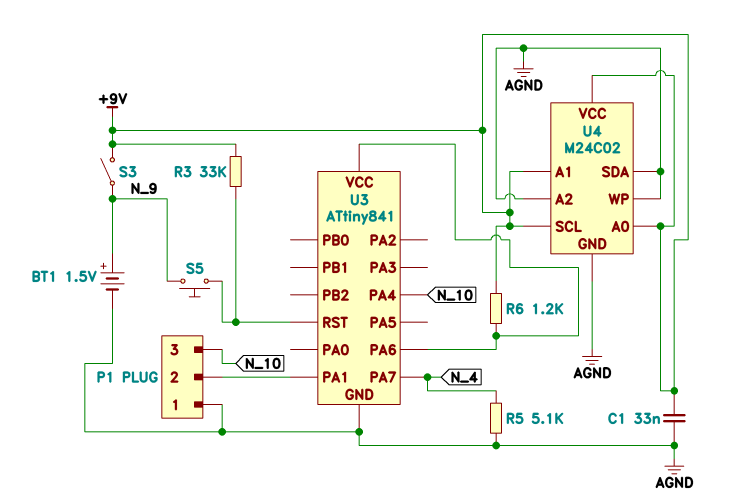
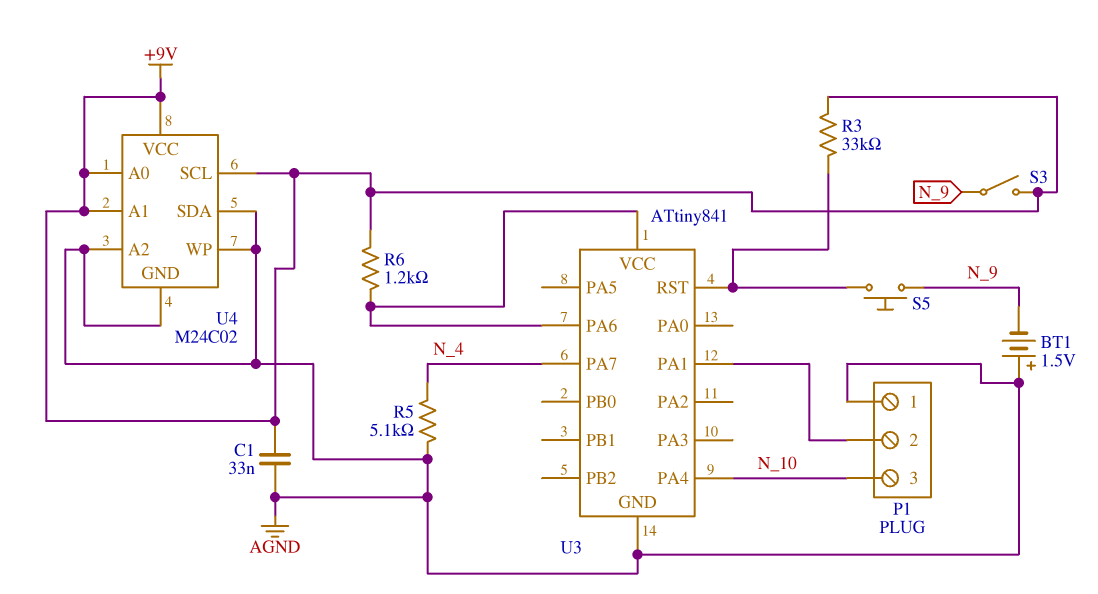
BT1: 1.5V (plus N_9, minus AGND) -> 1.5V (plus AGND, minus N_9)

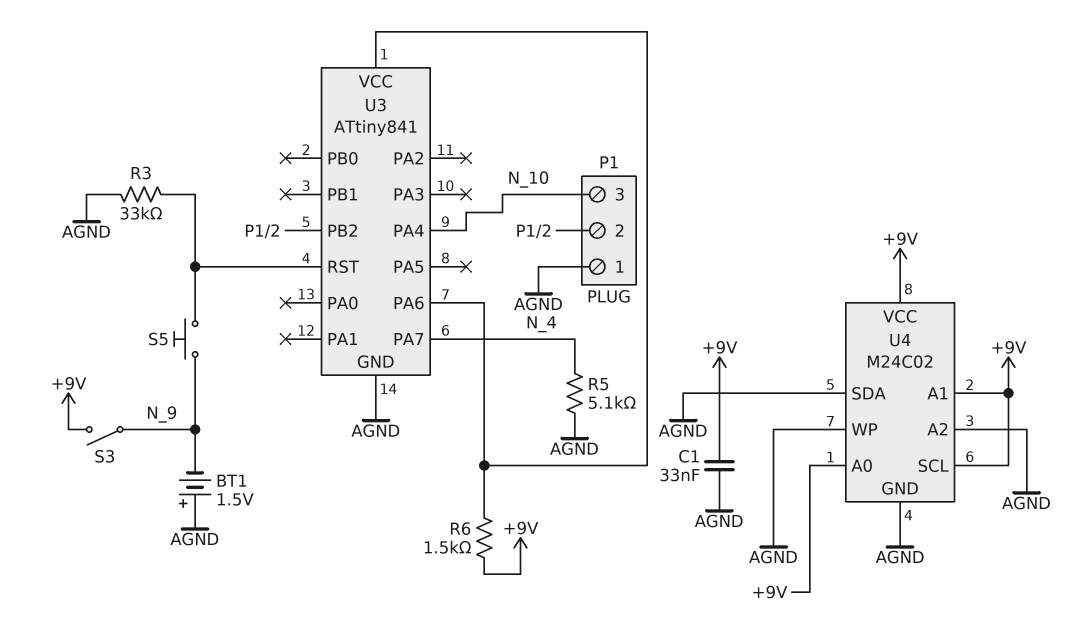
R3: 33k (+9V, U3/RST) -> 33k (AGND, U3/RST)
R6: 1.2k (+9V, U3/PA6) -> 1.5k (+9V, U3/PA6)
U3 pin PA1: P1/2 -> none
U3 pin PB2: none -> P1/2

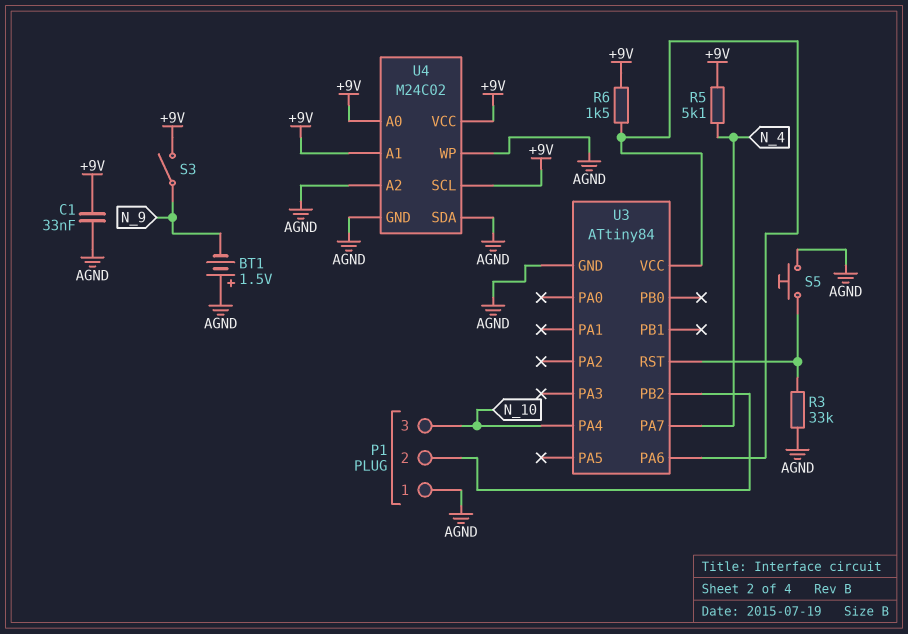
R5: 5.1k (AGND, N_4) -> 5.1k (+9V, N_4)
S5: button (N_9, U3/RST) -> button (AGND, U3/RST)
U3: ATtiny841 -> ATtiny84

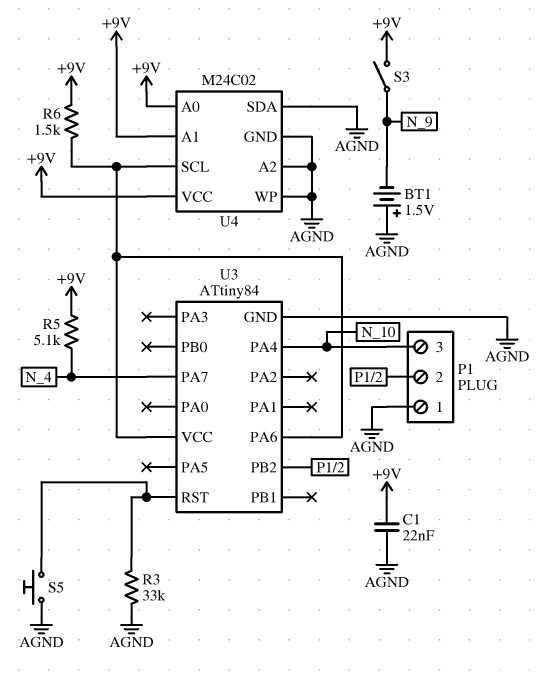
C1: 33nF (+9V, AGND) -> 22nF (+9V, AGND)
U4 pin SCL: +9V -> U3/PA6

